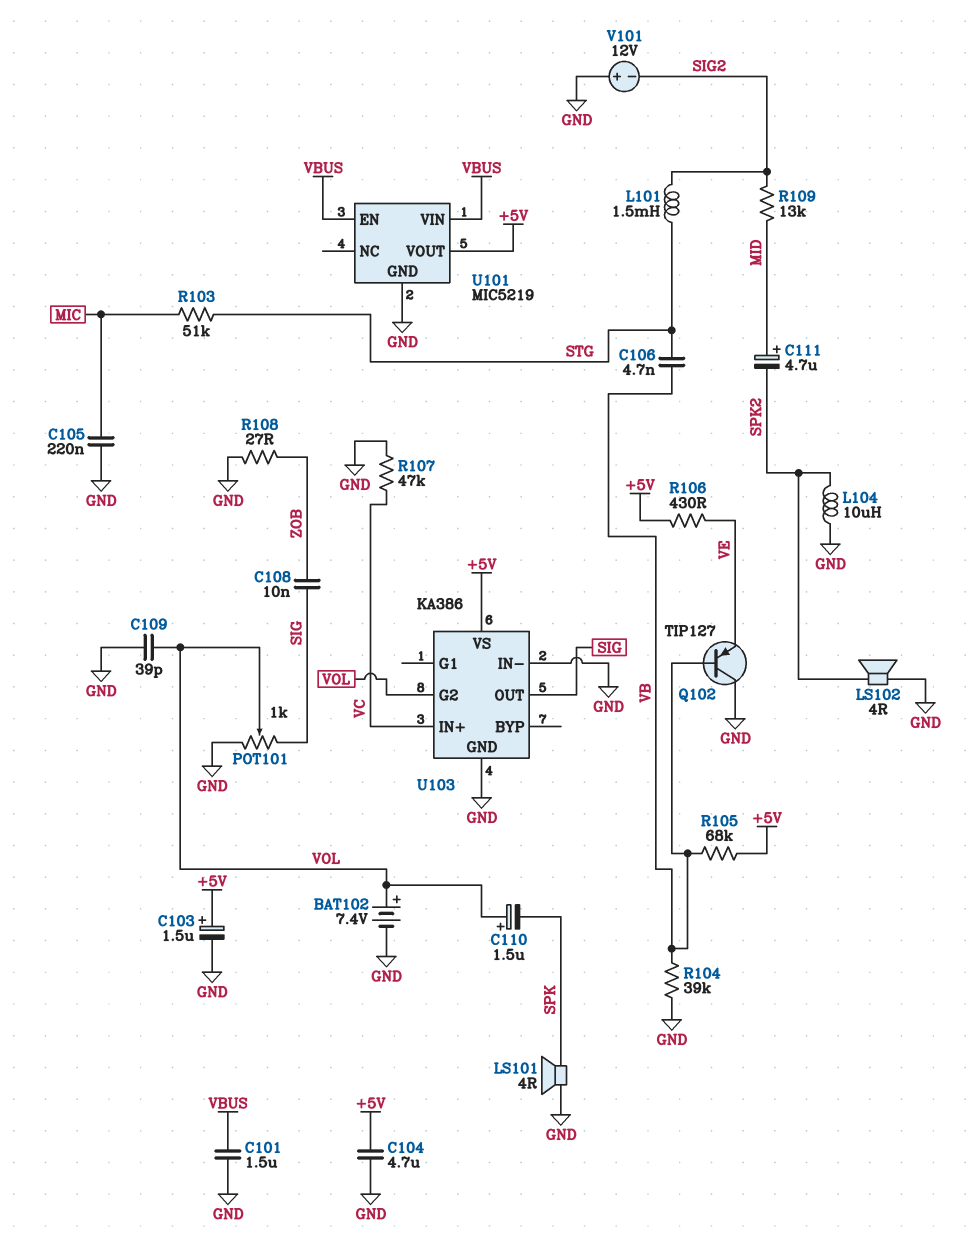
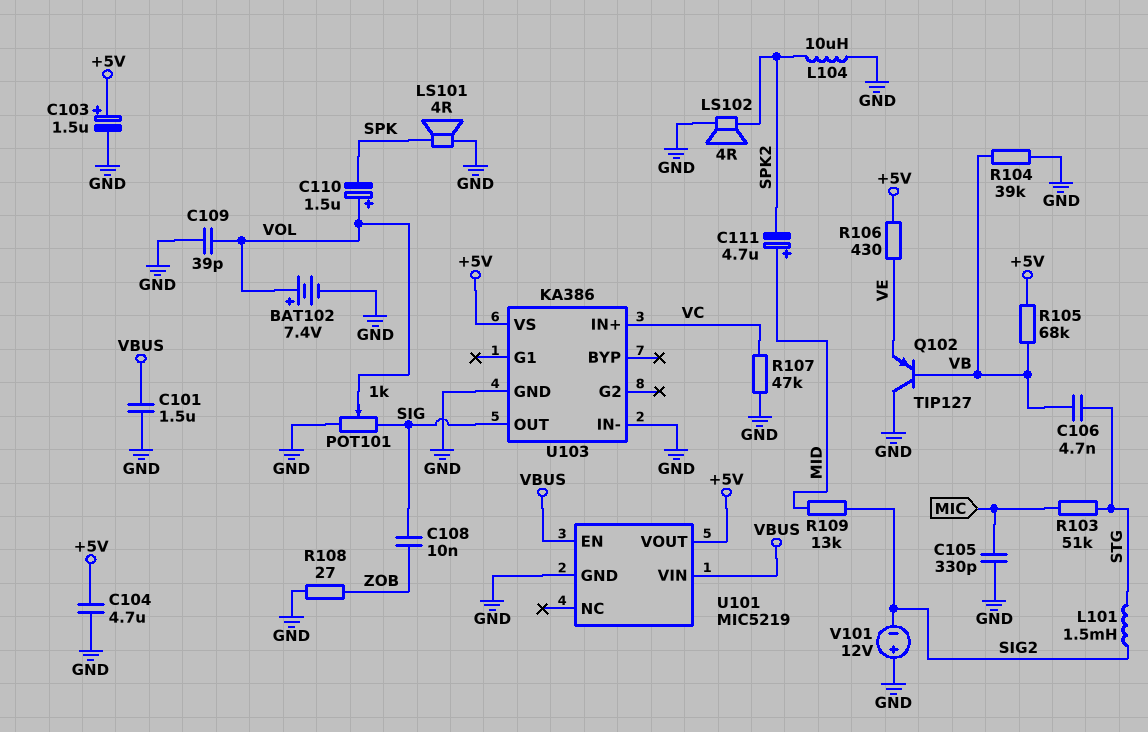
C105: 220nF (GND, MIC) -> 330pF (GND, MIC)
U103 pin G2: VOL -> none

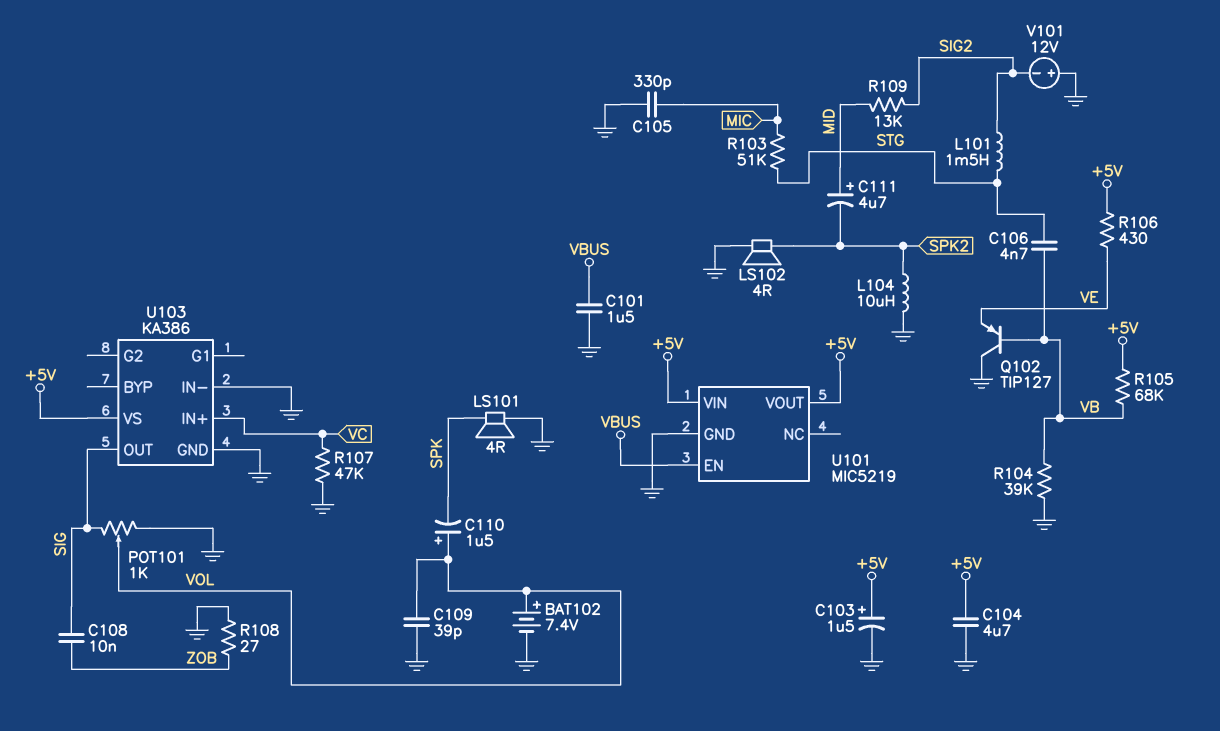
U101 pin VIN: VBUS -> +5V

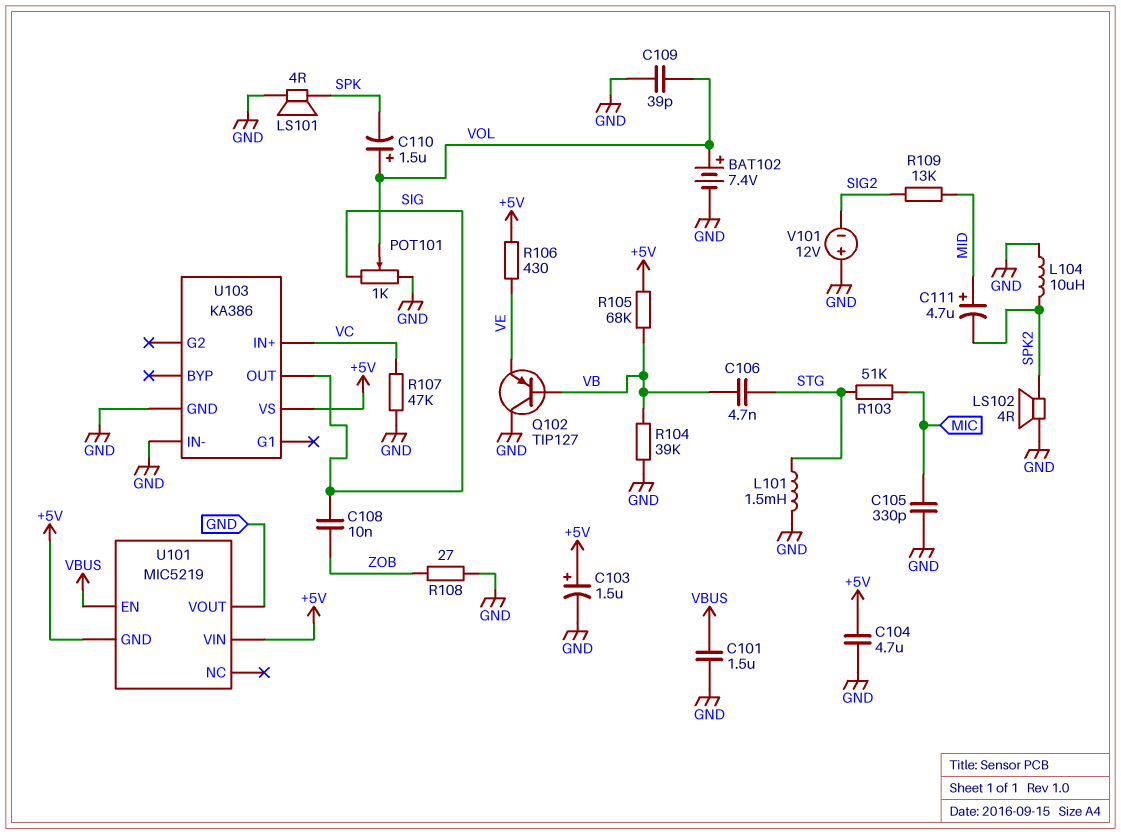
L101: 1.5mH (SIG2, STG) -> 1.5mH (GND, STG)
U101 pin GND: GND -> +5V
U101 pin VOUT: +5V -> GND

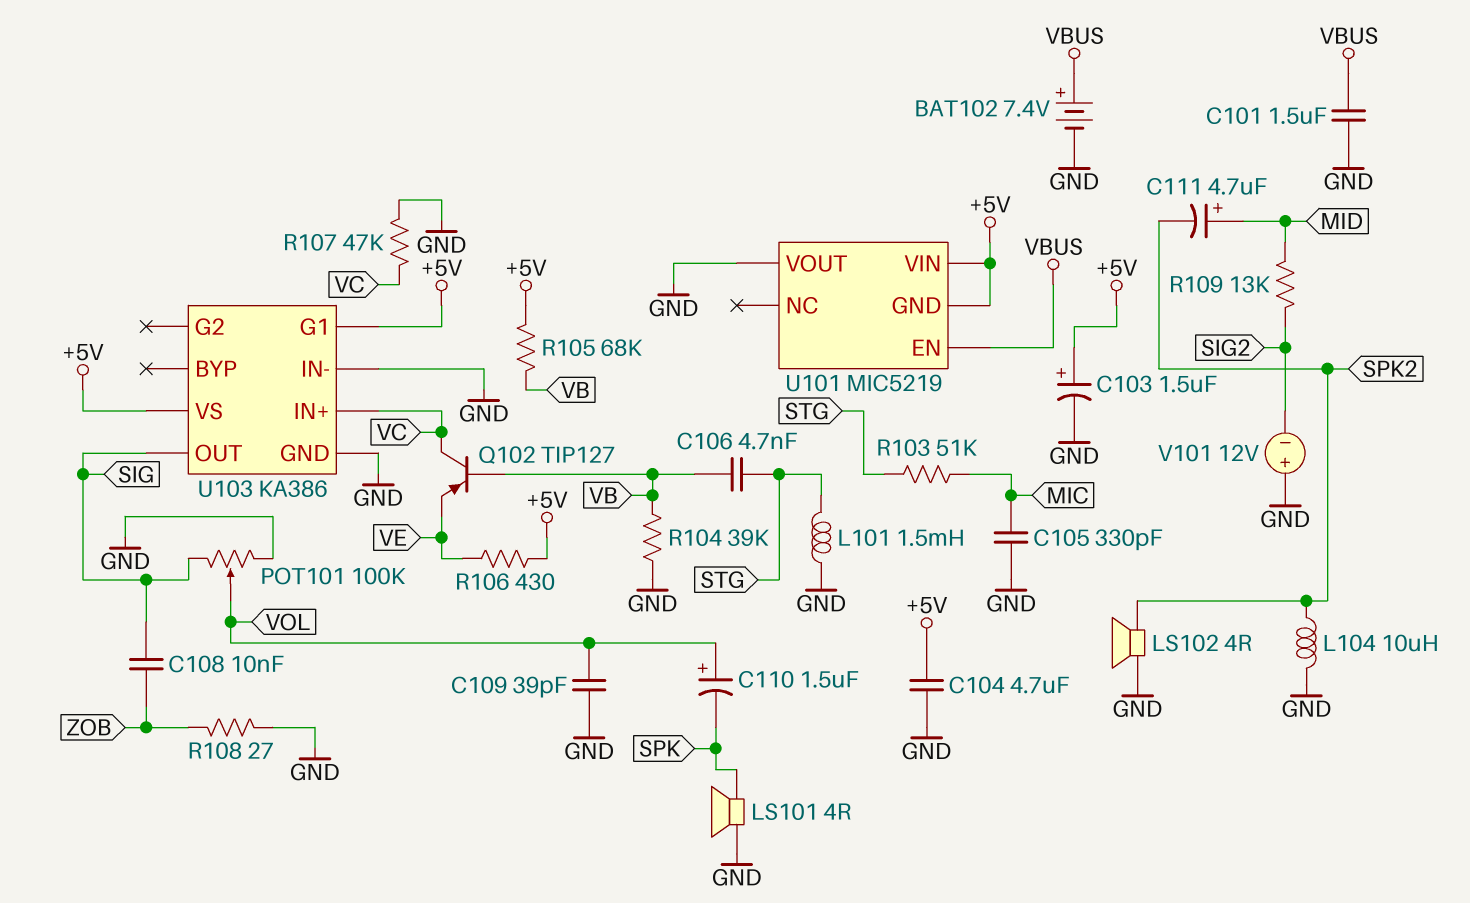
BAT102: 7.4V (plus VOL, minus GND) -> 7.4V (plus VBUS, minus GND)
POT101: 1k (GND, SIG, wiper VOL) -> 100k (GND, SIG, wiper VOL)
Q102: PNP TIP127 (B VB, C GND, E VE) -> PNP TIP127 (B VB, C VC, E VE)
U103 pin G1: none -> +5V

